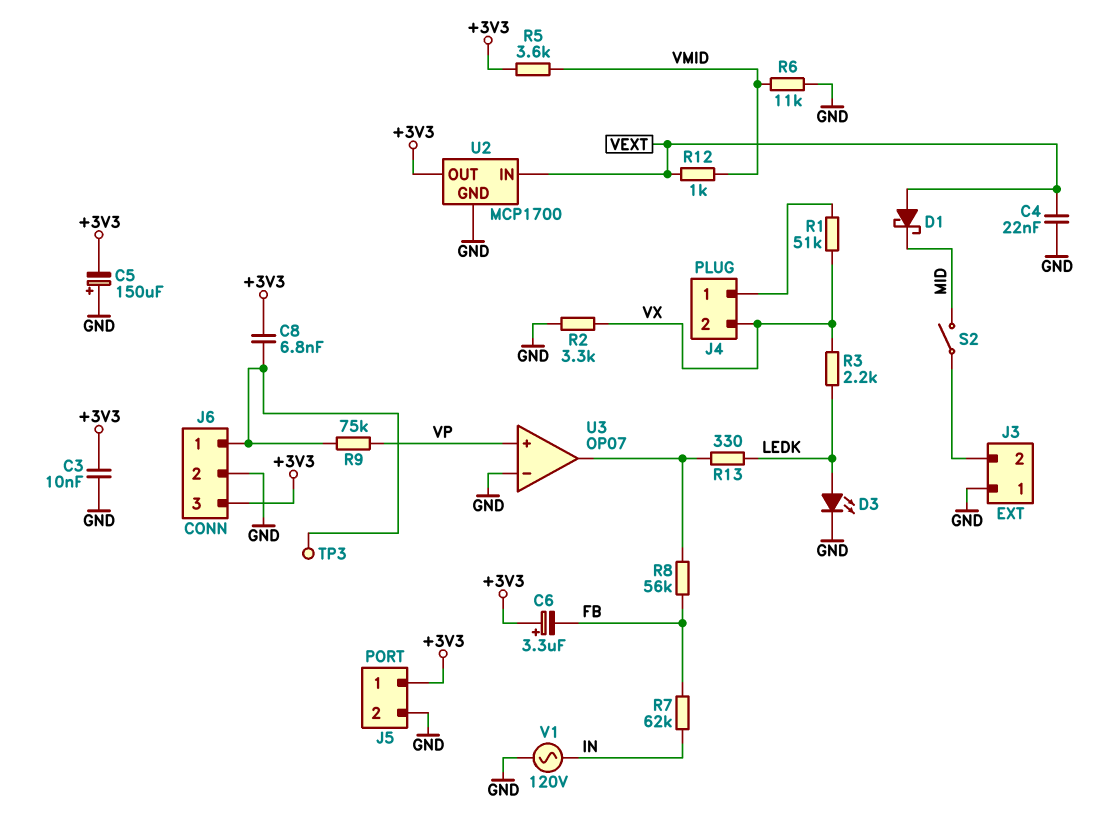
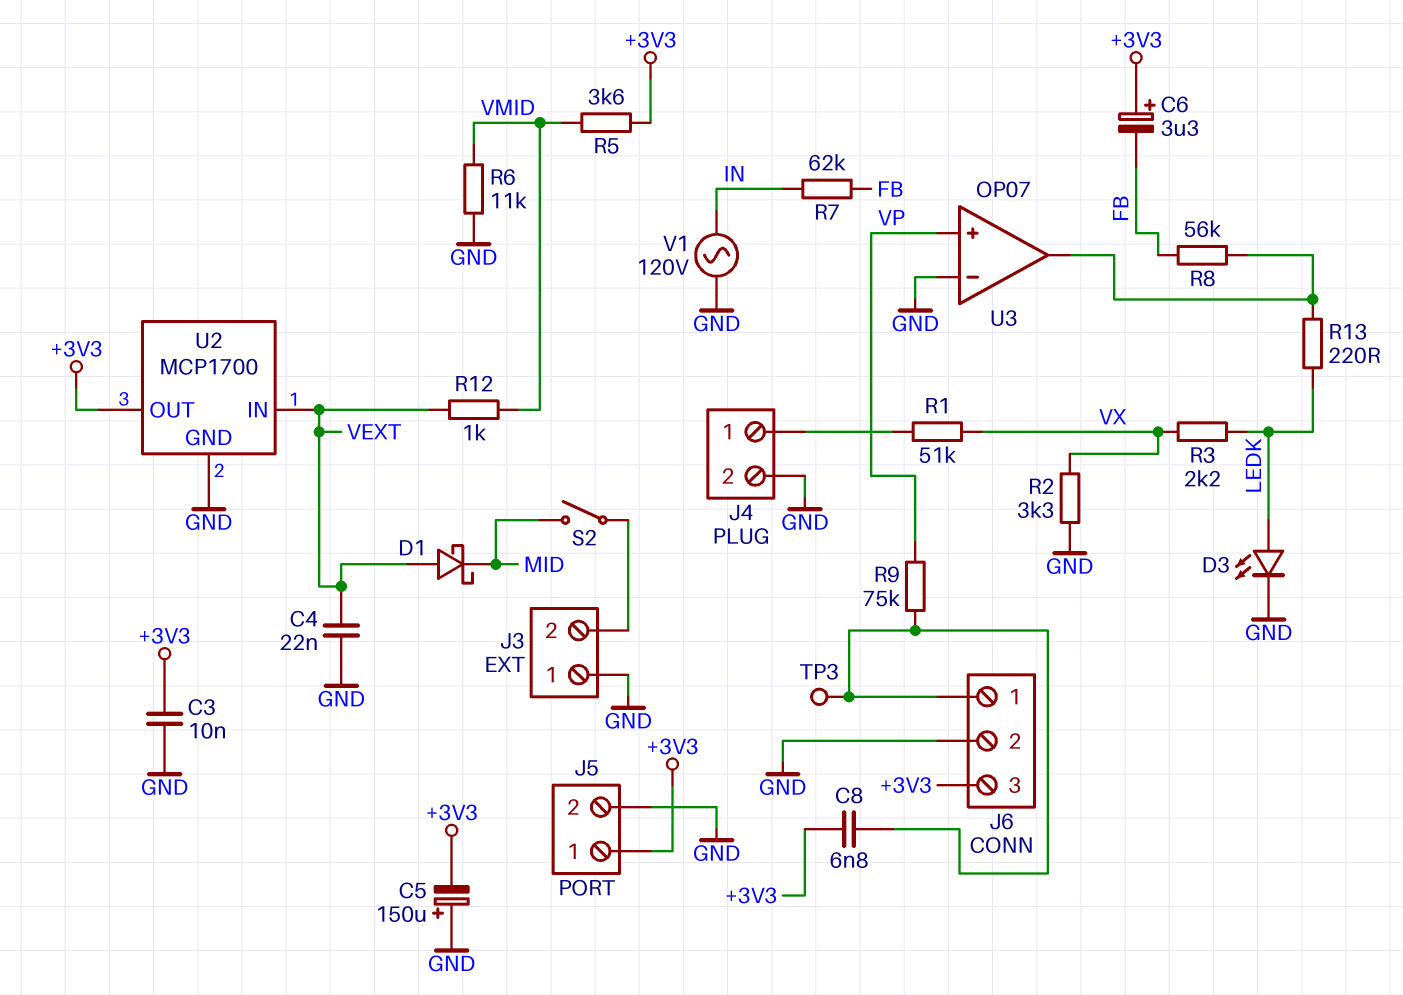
J4 pin 2: VX -> GND
R13: 330 (LEDK, U3/out) -> 220 (LEDK, U3/out)

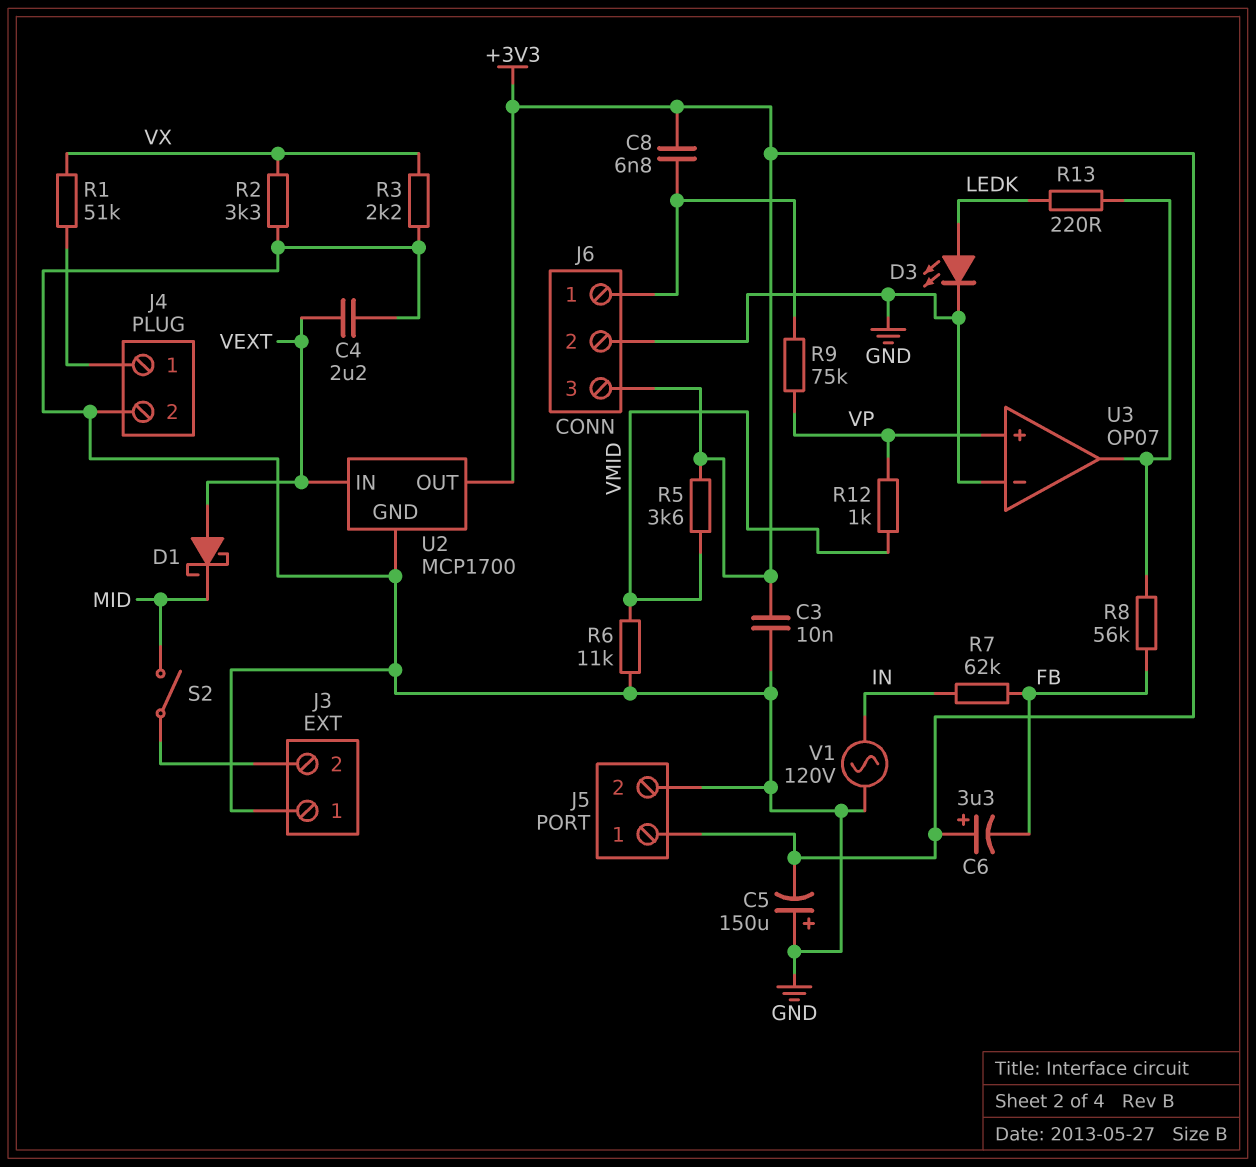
C4: 22nF (GND, VEXT) -> 2.2uF (GND, VEXT)
R3: 2.2k (LEDK, VX) -> 2.2k (GND, VX)
R12: 1k (VEXT, VMID) -> 1k (VMID, VP)
TP3: test point (J6/1) -> none

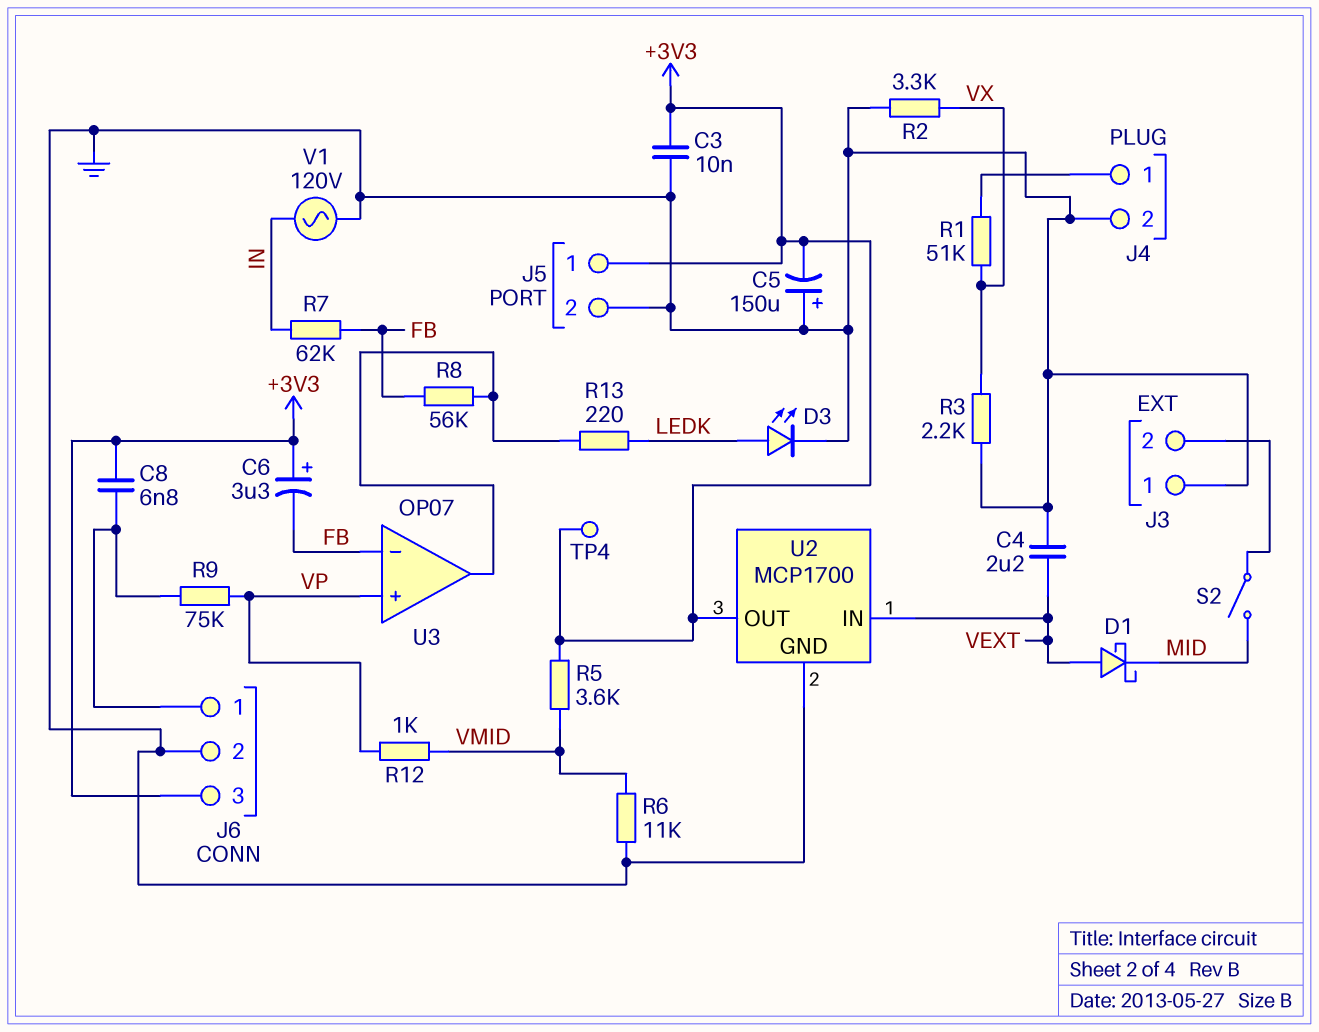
TP4: none -> test point (+3V3)
U3 pin in-: GND -> FB

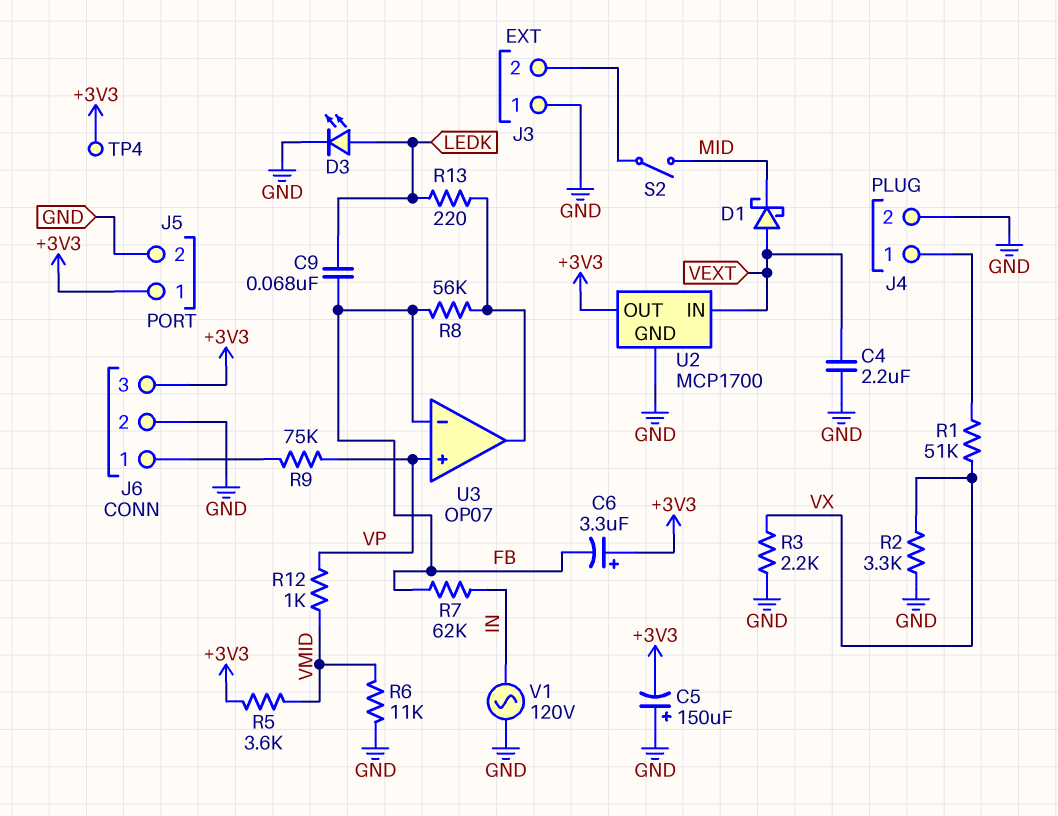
C3: 10nF (+3V3, GND) -> none
C8: 6.8nF (+3V3, J6/1) -> none
C9: none -> 68nF (FB, LEDK)

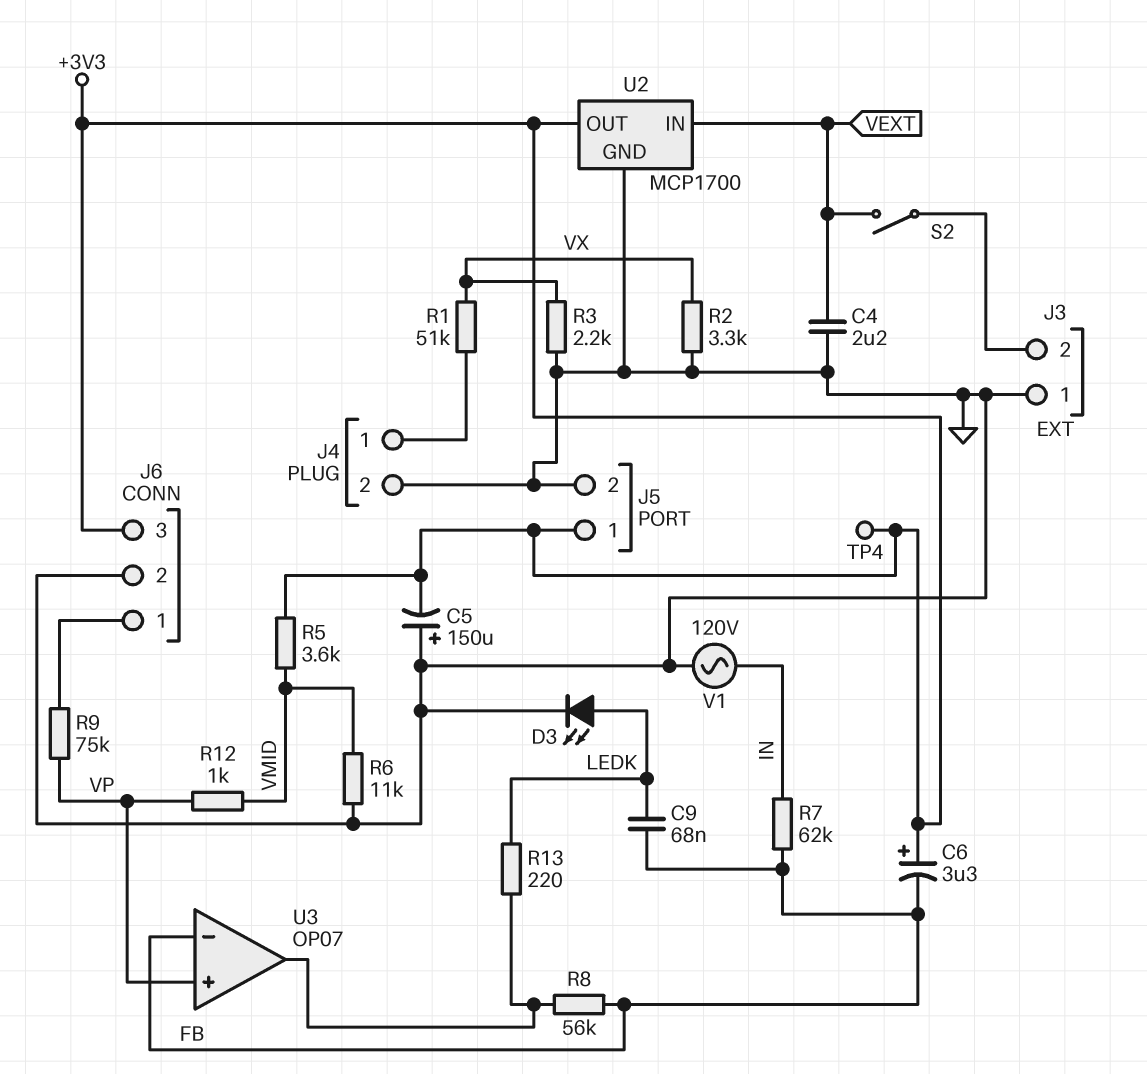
D1: schottky (A VEXT, K MID) -> none
S2: switch (J3/2, MID) -> switch (J3/2, VEXT)

